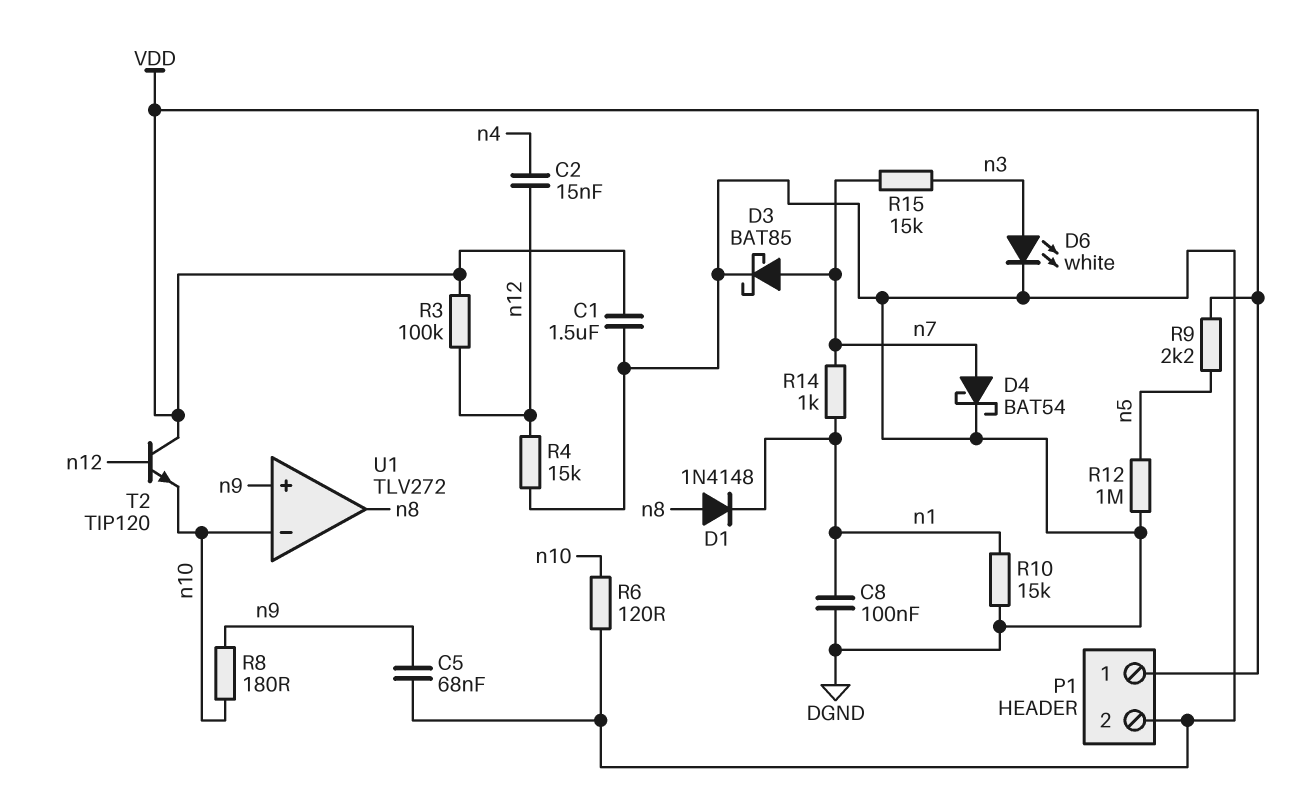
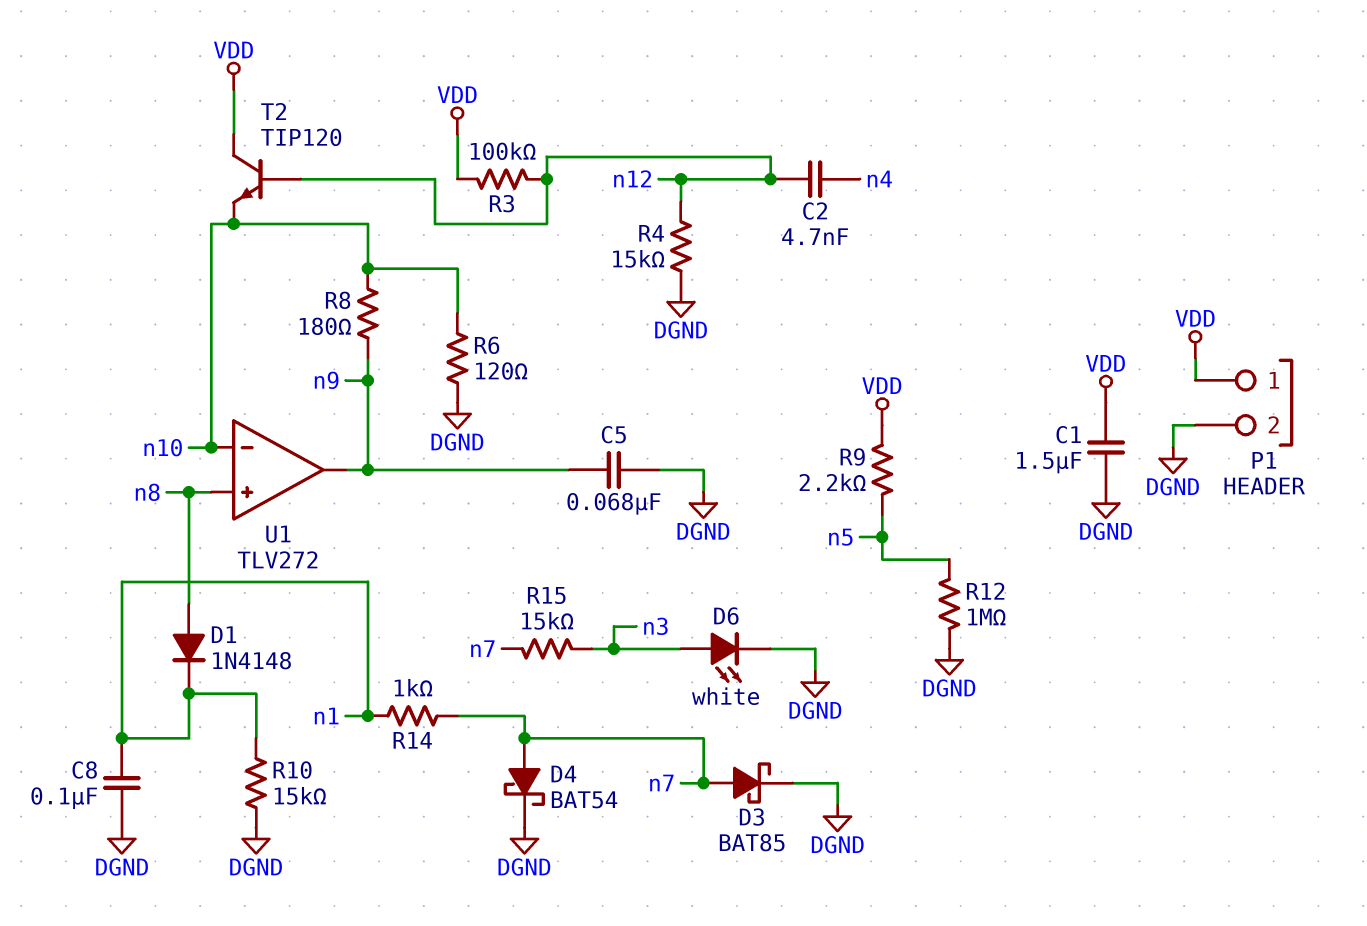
C2: 15nF (n4, n12) -> 4.7nF (n4, n12)
U1 pin in+: n9 -> n8
U1 pin out: n8 -> n9

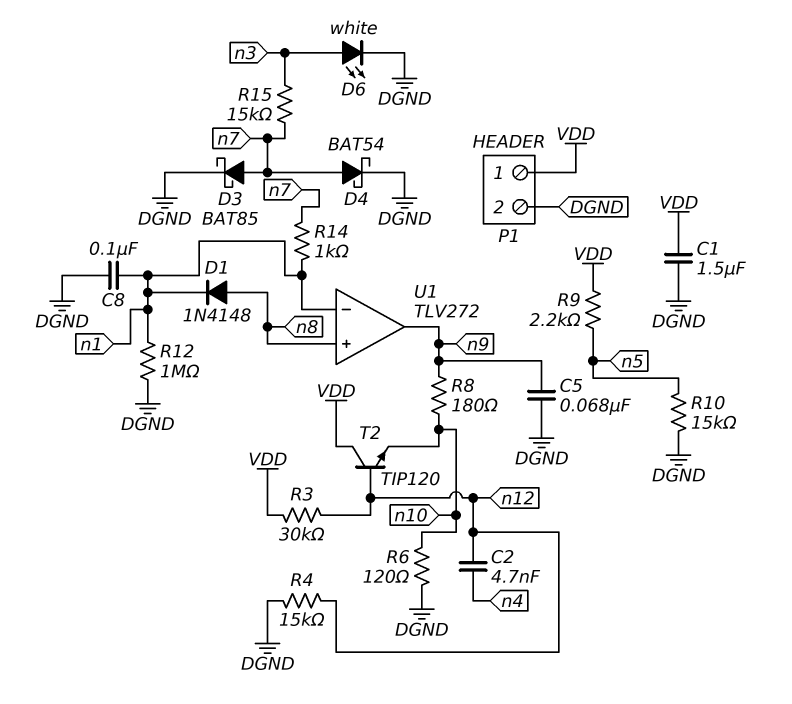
R3: 100k (VDD, n12) -> 30k (VDD, n12)
R10: 15k (DGND, n1) -> 15k (DGND, n5)
R12: 1M (DGND, n5) -> 1M (DGND, n1)
U1 pin in-: n10 -> n1

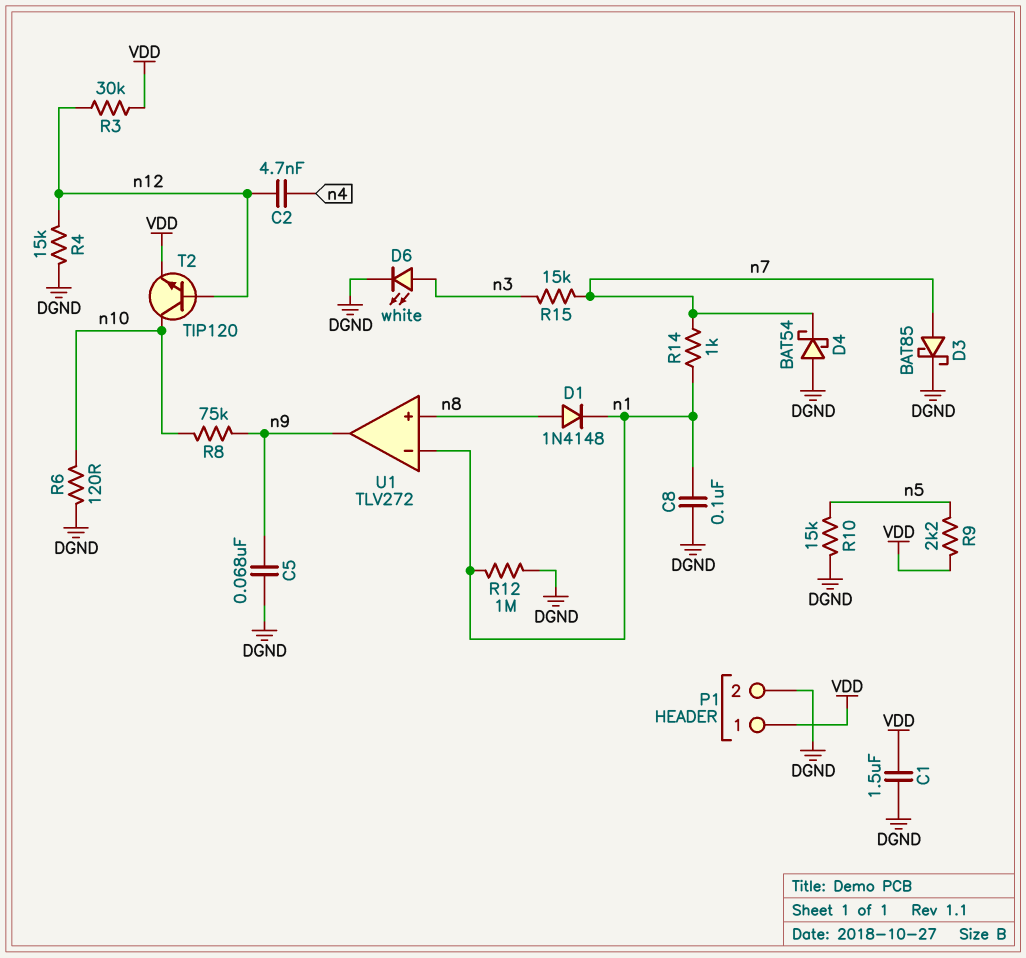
D4: schottky BAT54 (A n7, K DGND) -> schottky BAT54 (A DGND, K n7)
R8: 180 (n9, n10) -> 75k (n9, n10)
T2: NPN TIP120 (B n12, C VDD, E n10) -> NPN TIP120 (B n12, C n10, E VDD)

